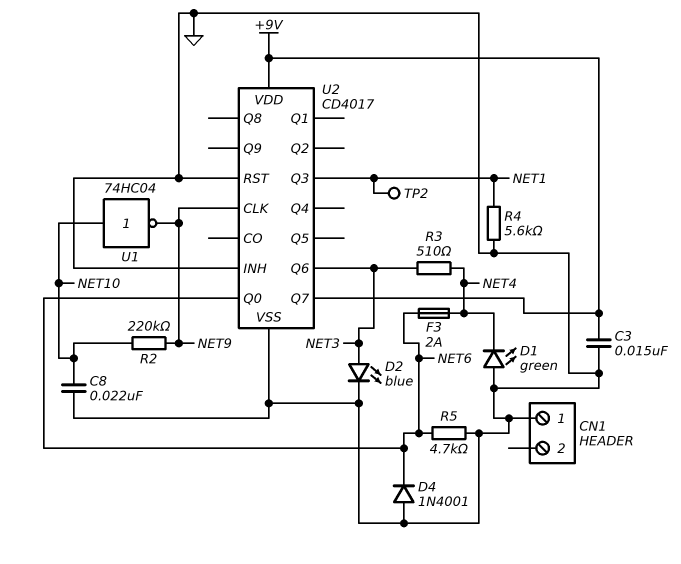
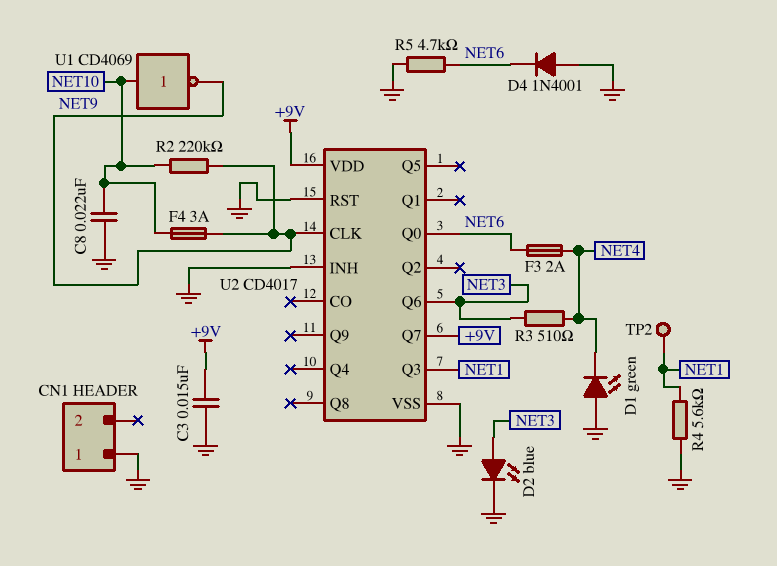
F4: none -> 3A (NET9, NET10)
U1: NOT 74HC04 (in NET10, out NET9) -> NOT CD4069 (in NET10, out NET9)

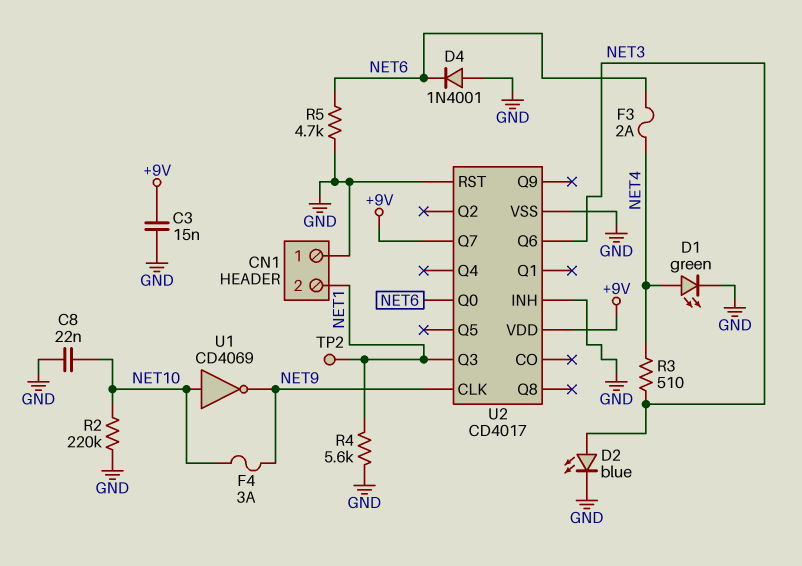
CN1 pin 2: none -> NET1
D1: LED green (A GND, K NET4) -> LED green (A NET4, K GND)
R2: 220k (NET9, NET10) -> 220k (GND, NET10)

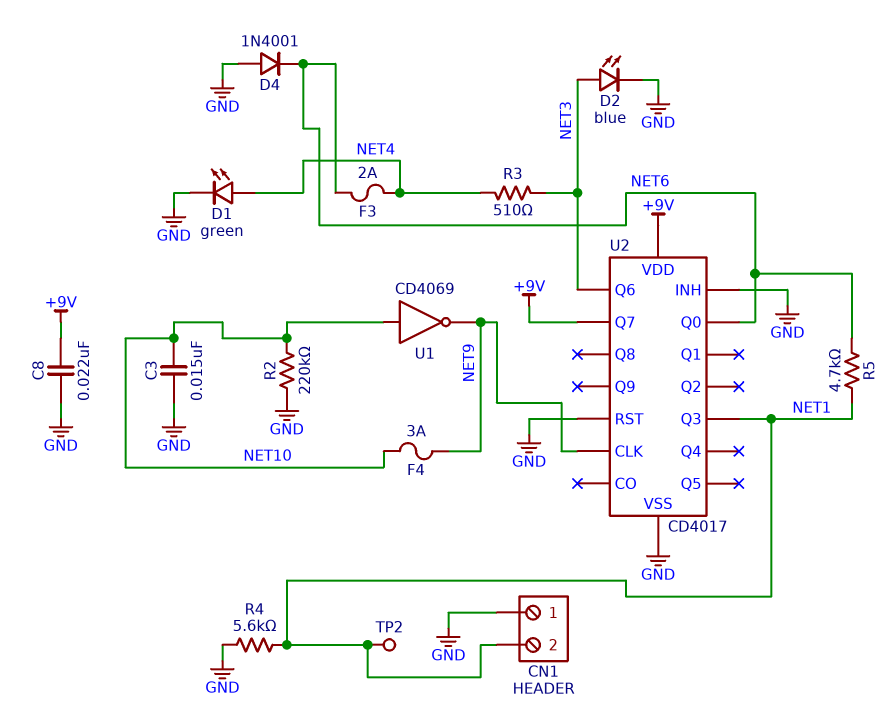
C3: 15nF (+9V, GND) -> 15nF (GND, NET10)
C8: 22nF (GND, NET10) -> 22nF (+9V, GND)
R5: 4.7k (GND, NET6) -> 4.7k (NET1, NET6)

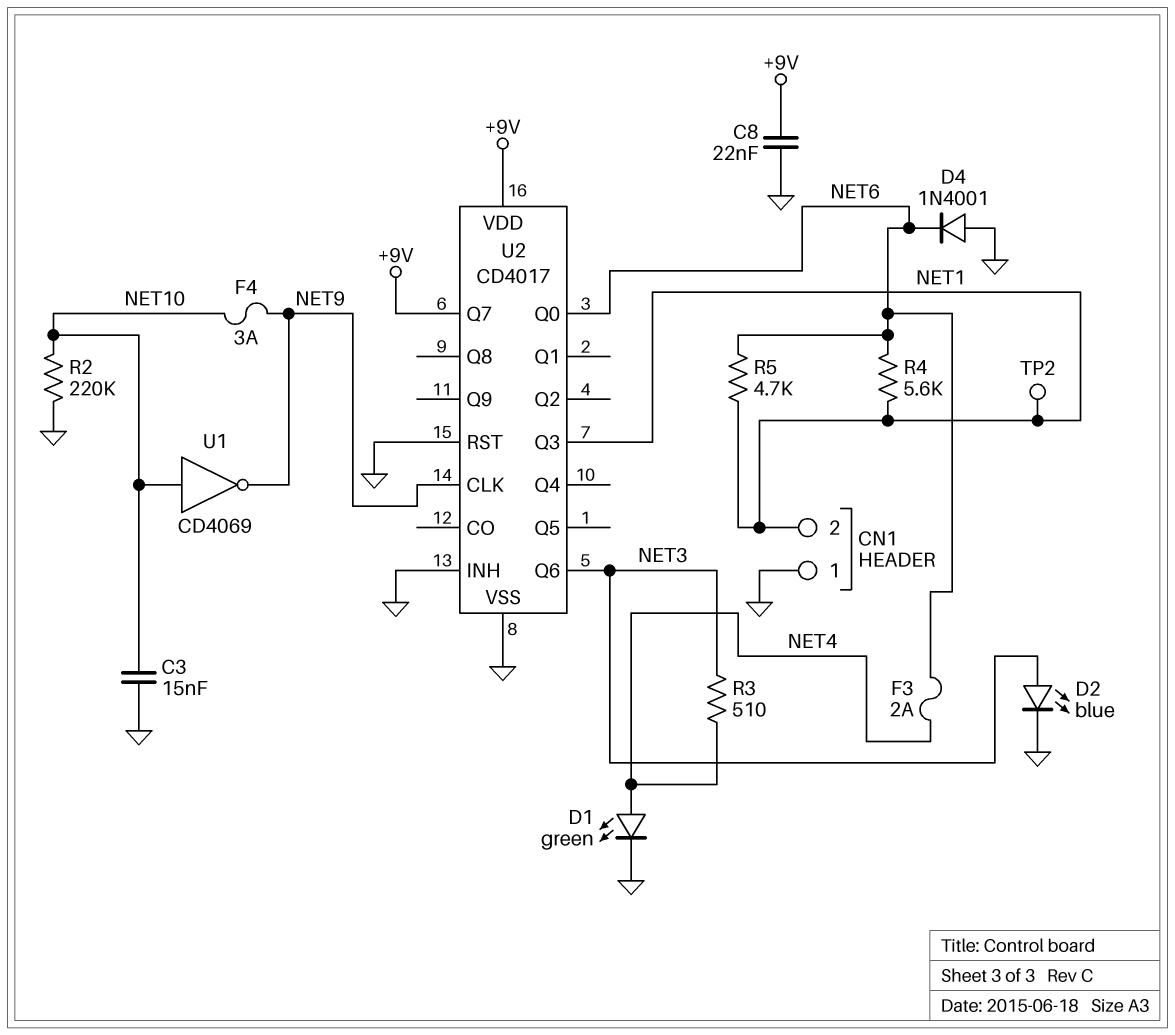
R4: 5.6k (GND, NET1) -> 5.6k (NET1, NET6)

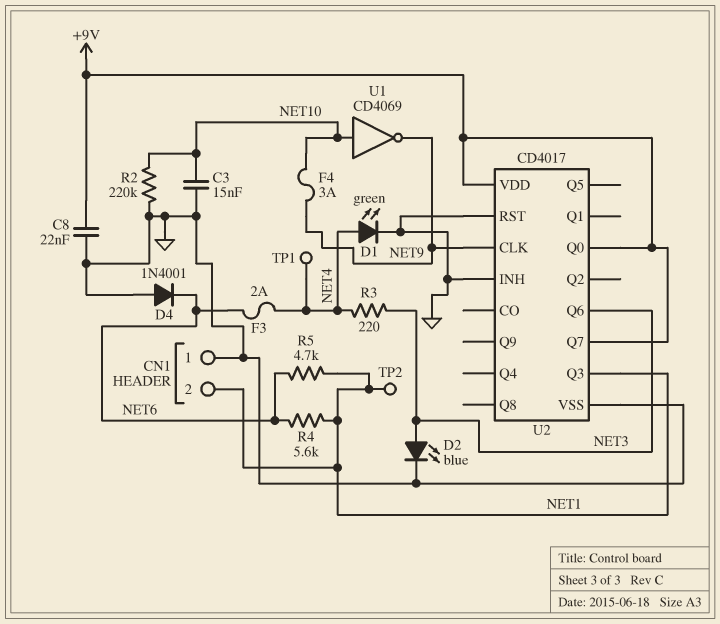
R3: 510 (NET3, NET4) -> 220 (NET3, NET4)
TP1: none -> test point (NET4)
U2 pin Q0: NET6 -> +9V

